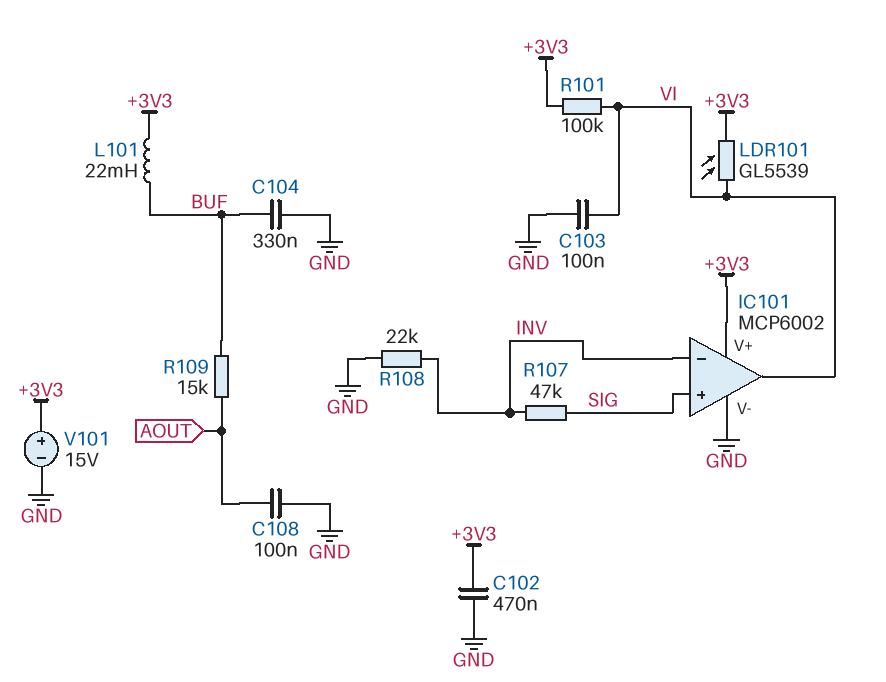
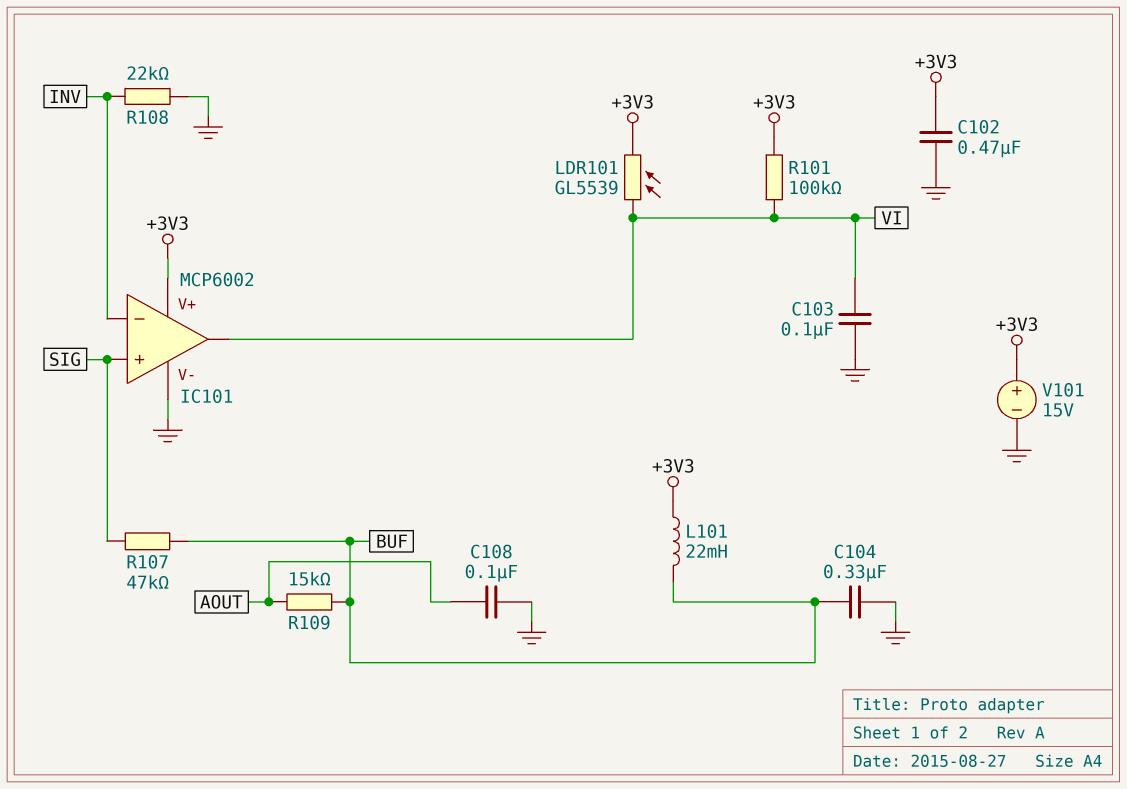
R107: 47k (INV, SIG) -> 47k (BUF, SIG)

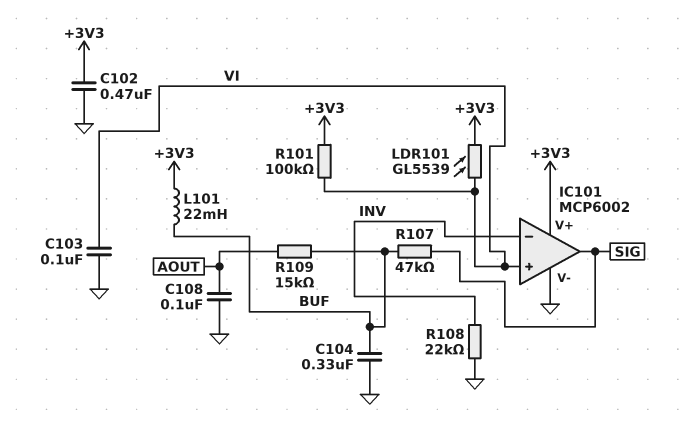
IC101 pin in+: SIG -> VI
IC101 pin out: VI -> SIG
V101: 15V (plus +3V3, minus GND) -> none

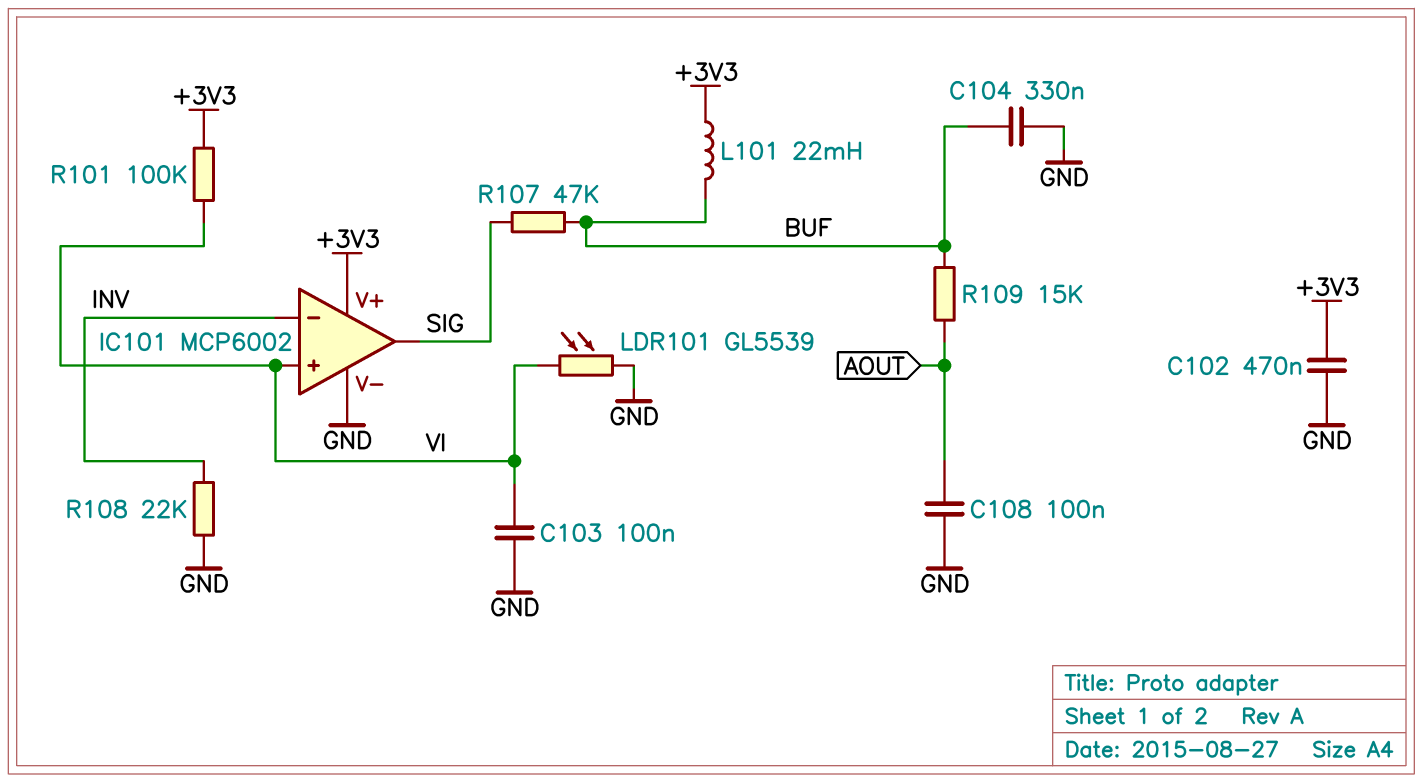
LDR101: GL5539 (+3V3, VI) -> GL5539 (GND, VI)

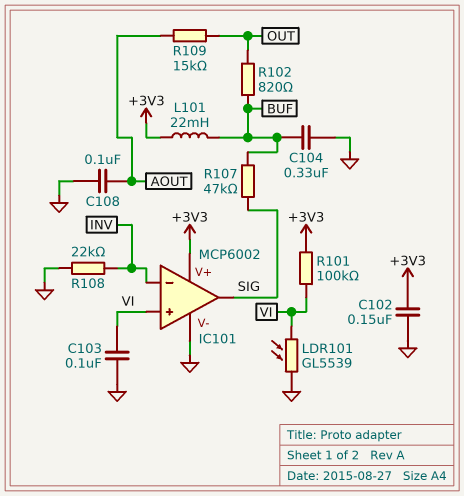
C102: 470nF (+3V3, GND) -> 150nF (+3V3, GND)
R102: none -> 820 (BUF, OUT)
R109: 15k (AOUT, BUF) -> 15k (AOUT, OUT)

